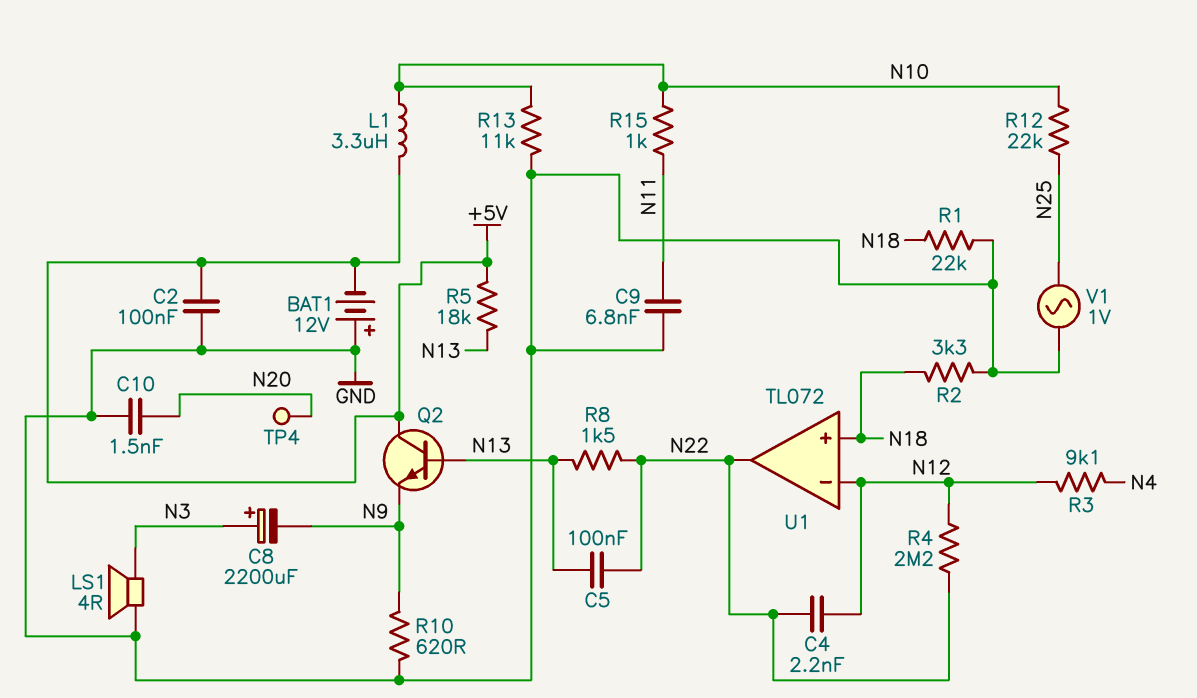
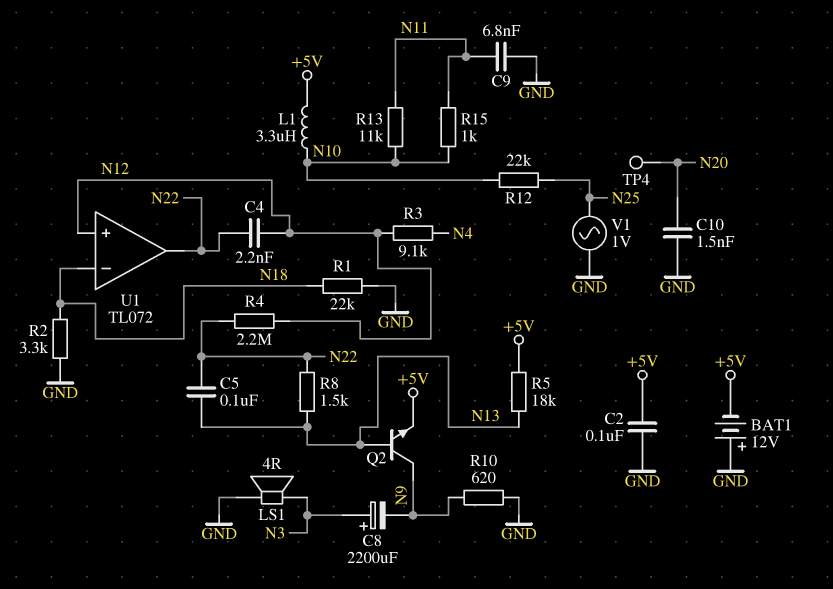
Q2: NPN (B N13, C +5V, E N9) -> NPN (B N13, C N9, E +5V)
R13: 11k (GND, N10) -> 11k (N10, N11)
U1 pin in+: N18 -> N12
U1 pin in-: N12 -> N18

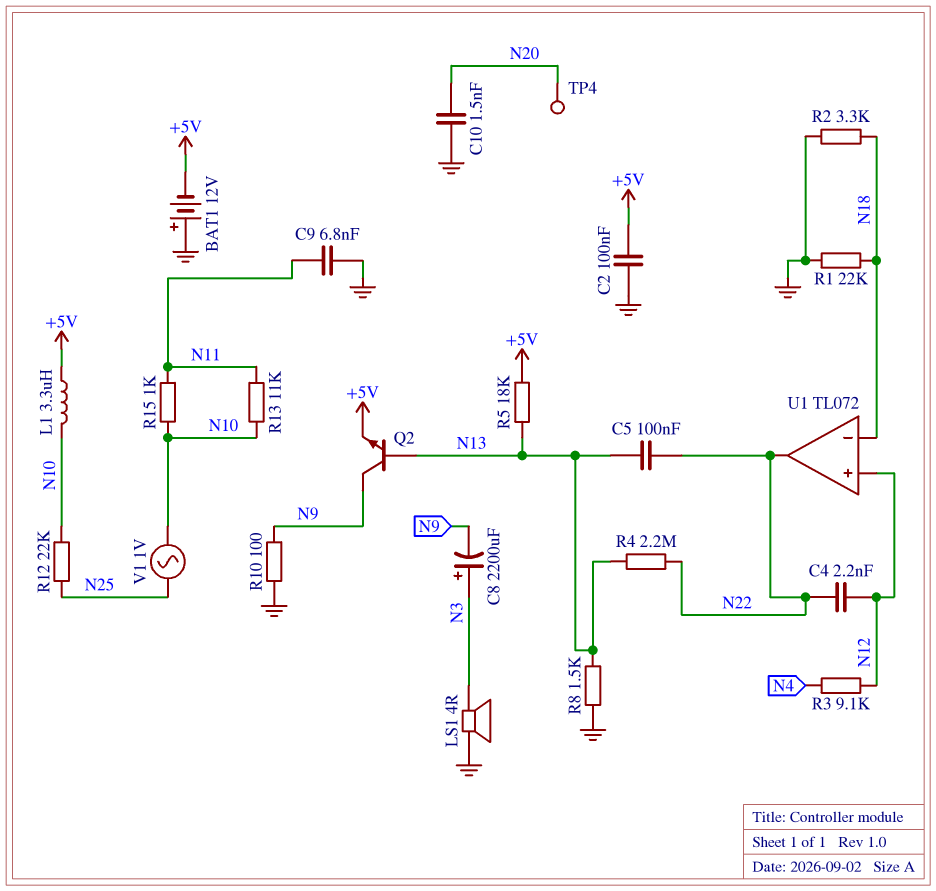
R4: 2.2M (N12, N22) -> 2.2M (N13, N22)
R8: 1.5k (N13, N22) -> 1.5k (GND, N13)
R10: 620 (GND, N9) -> 100 (GND, N9)
V1: AC 1V (GND, N25) -> AC 1V (N10, N25)

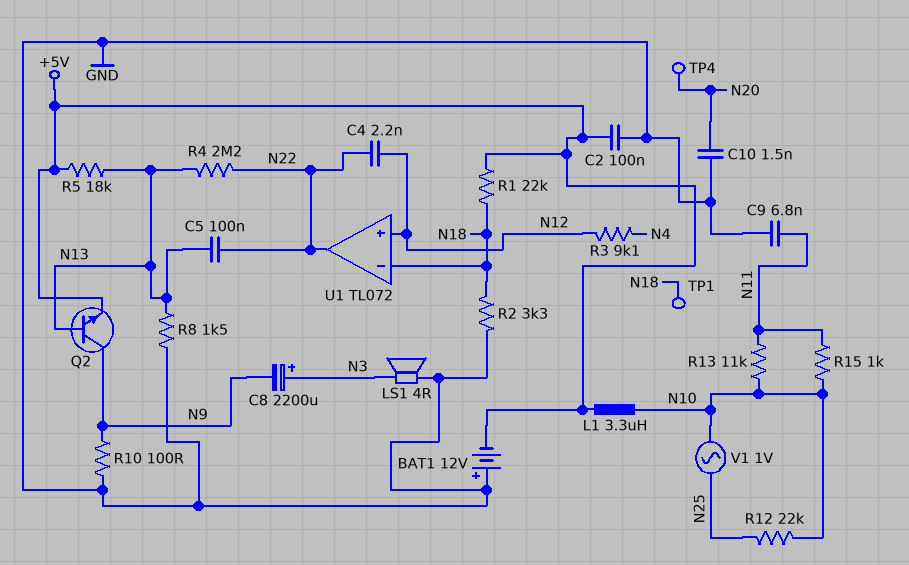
R1: 22k (GND, N18) -> 22k (+5V, N18)
TP1: none -> test point (N18)

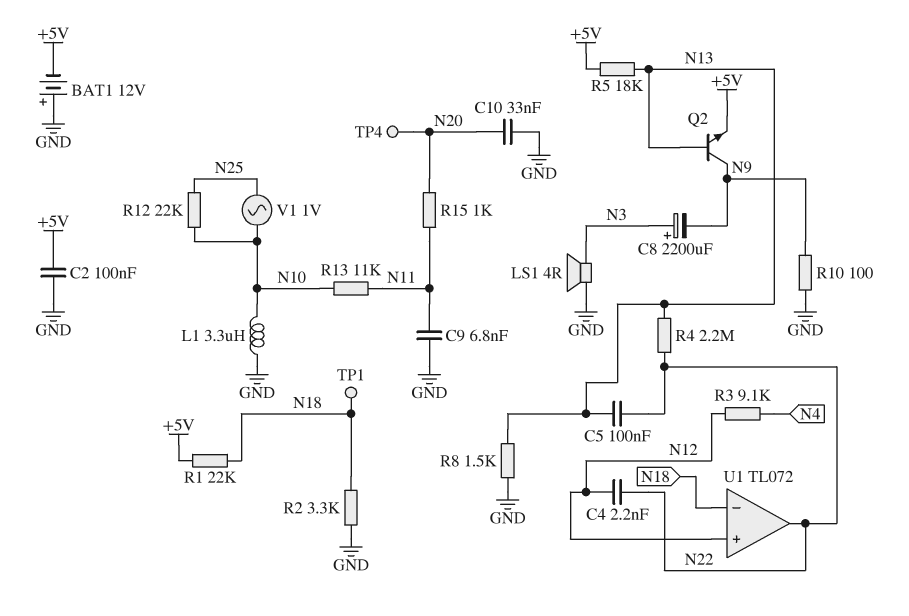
C10: 1.5nF (GND, N20) -> 33nF (GND, N20)
L1: 3.3uH (+5V, N10) -> 3.3uH (GND, N10)
R15: 1k (N10, N11) -> 1k (N11, N20)

